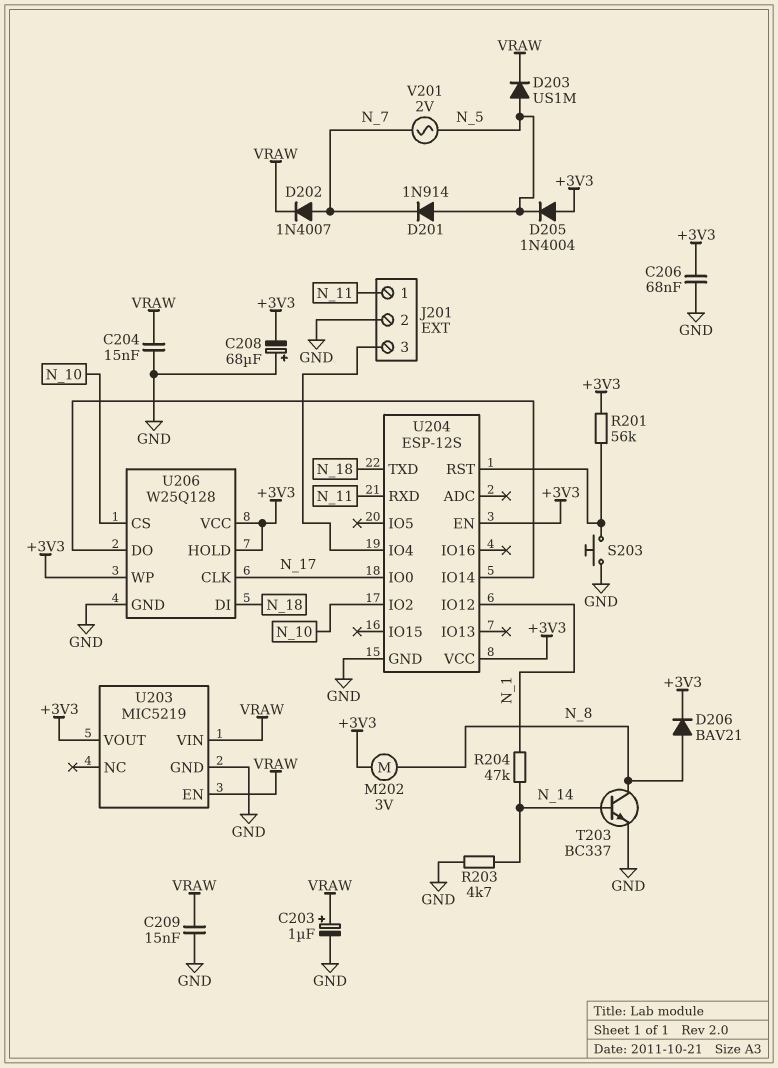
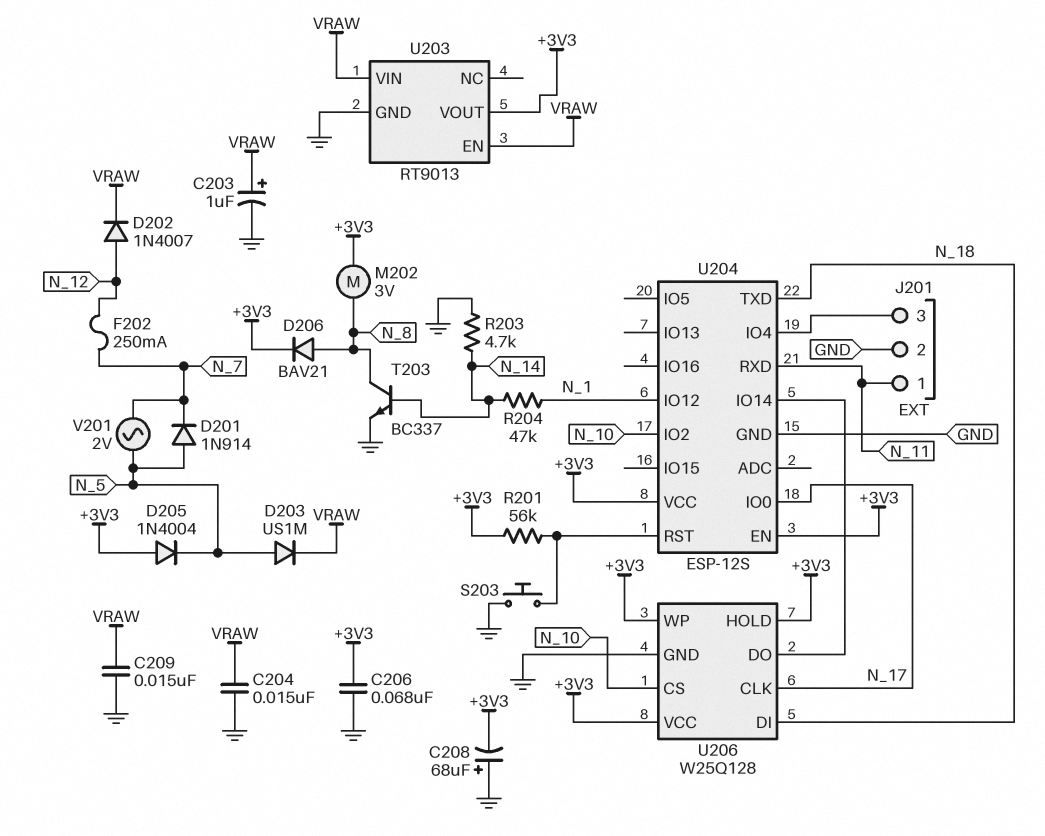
D202: diode 1N4007 (A N_7, K VRAW) -> diode 1N4007 (A N_12, K VRAW)
F202: none -> 250mA (N_7, N_12)
U203: MIC5219 -> RT9013

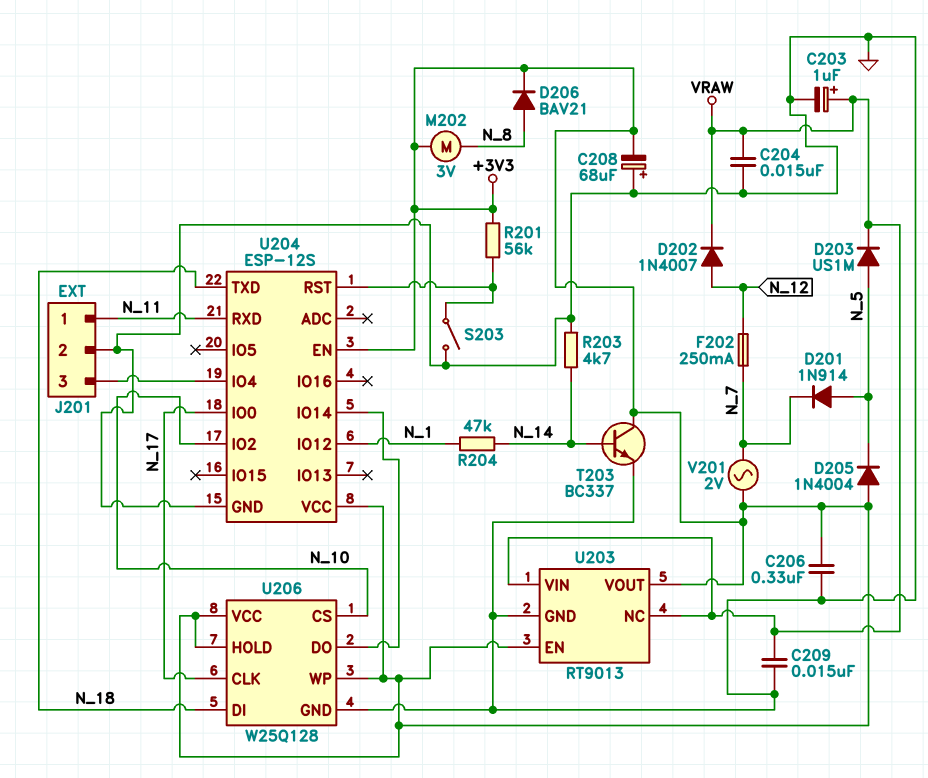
C206: 68nF (+3V3, GND) -> 330nF (+3V3, GND)
S203: button (GND, U204/RST) -> switch (GND, U204/RST)
T203: NPN BC337 (B N_14, C N_8, E GND) -> NPN BC337 (B N_14, C +3V3, E GND)
U203 pin EN: VRAW -> +3V3
U203 pin NC: none -> VRAW
V201: AC 2V (N_5, N_7) -> AC 2V (+3V3, N_7)

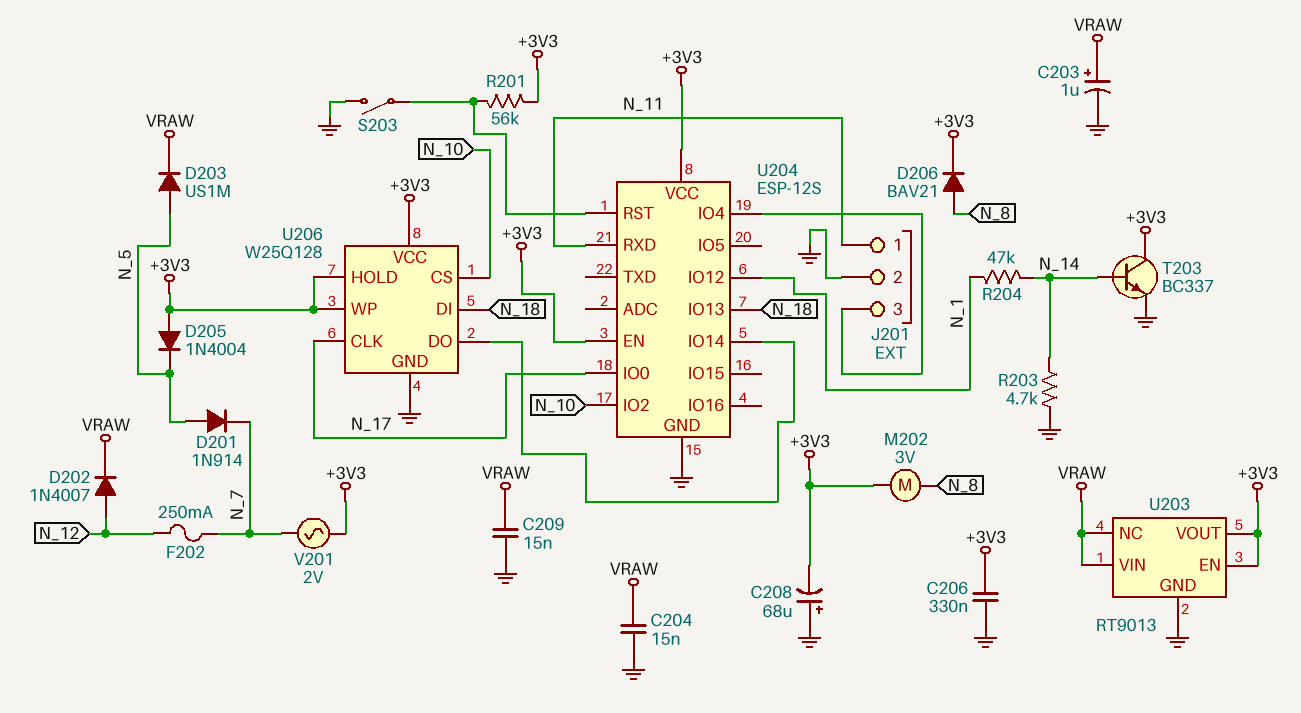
U204 pin IO13: none -> N_18
U204 pin TXD: N_18 -> none

